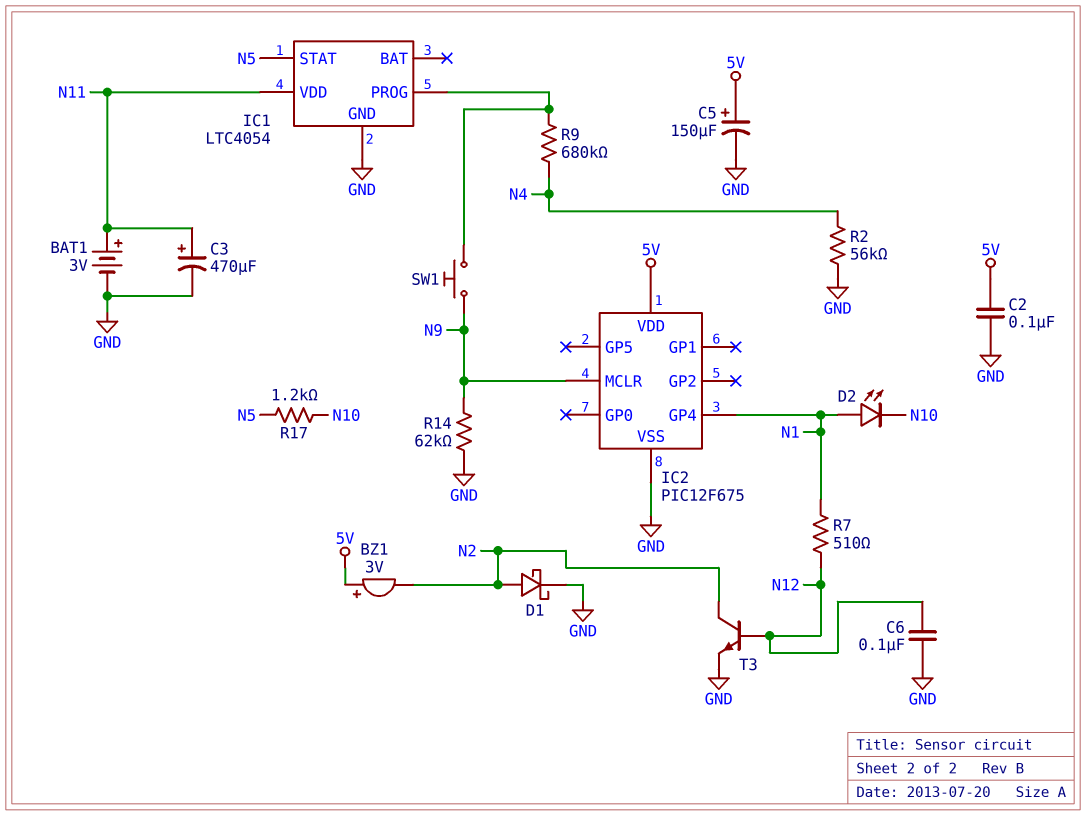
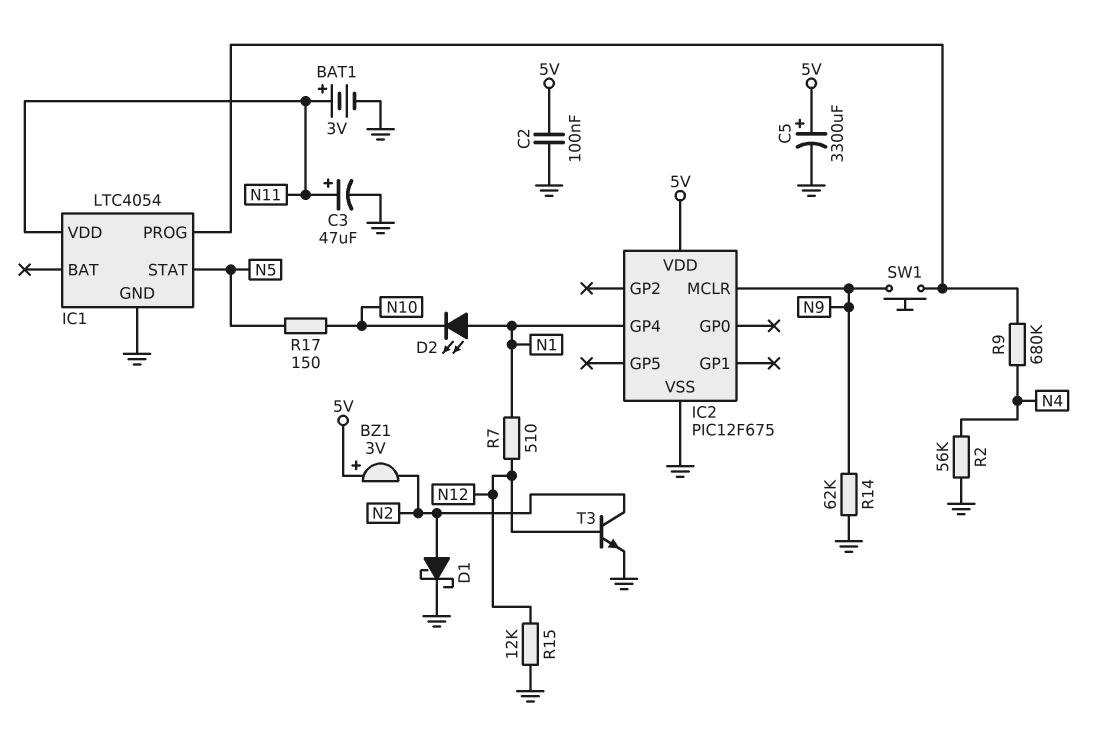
C3: 470uF (plus N11, minus GND) -> 47uF (plus N11, minus GND)
C5: 150uF (plus 5V, minus GND) -> 3300uF (plus 5V, minus GND)
C6: 100nF (GND, N12) -> none
R15: none -> 12k (GND, N12)
R17: 1.2k (N5, N10) -> 150 (N5, N10)

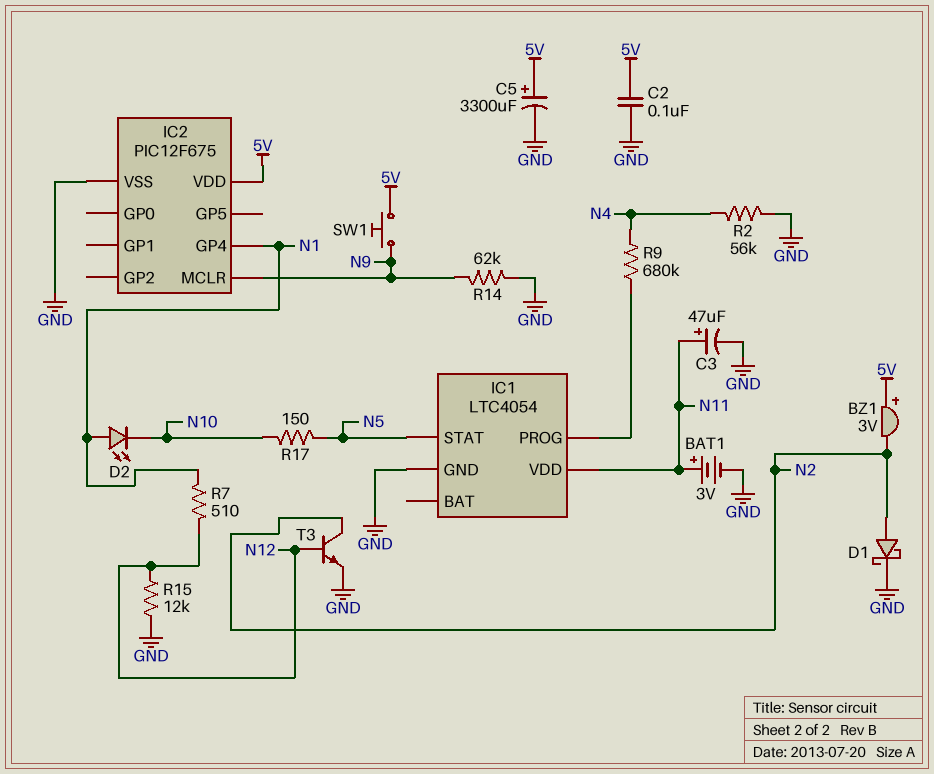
SW1: button (IC1/PROG, N9) -> button (5V, N9)

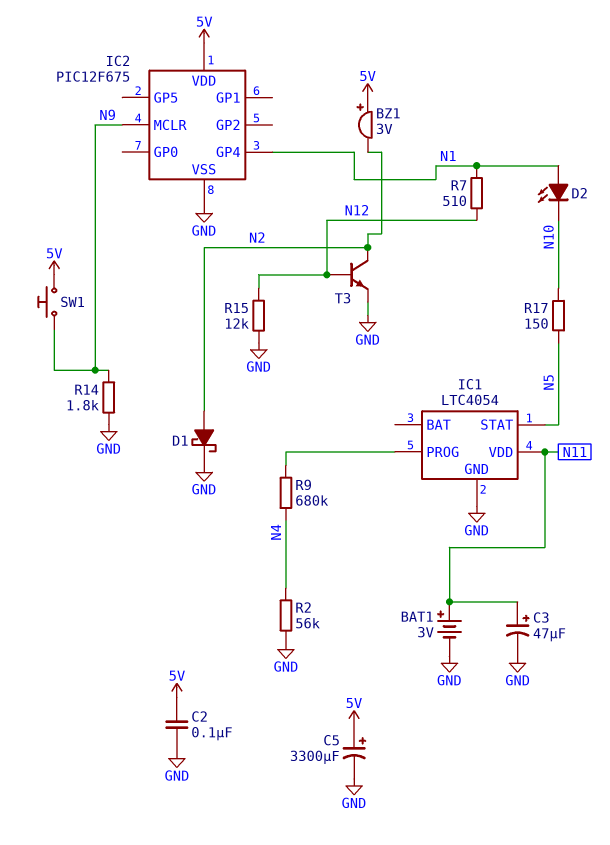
R14: 62k (GND, N9) -> 1.8k (GND, N9)

